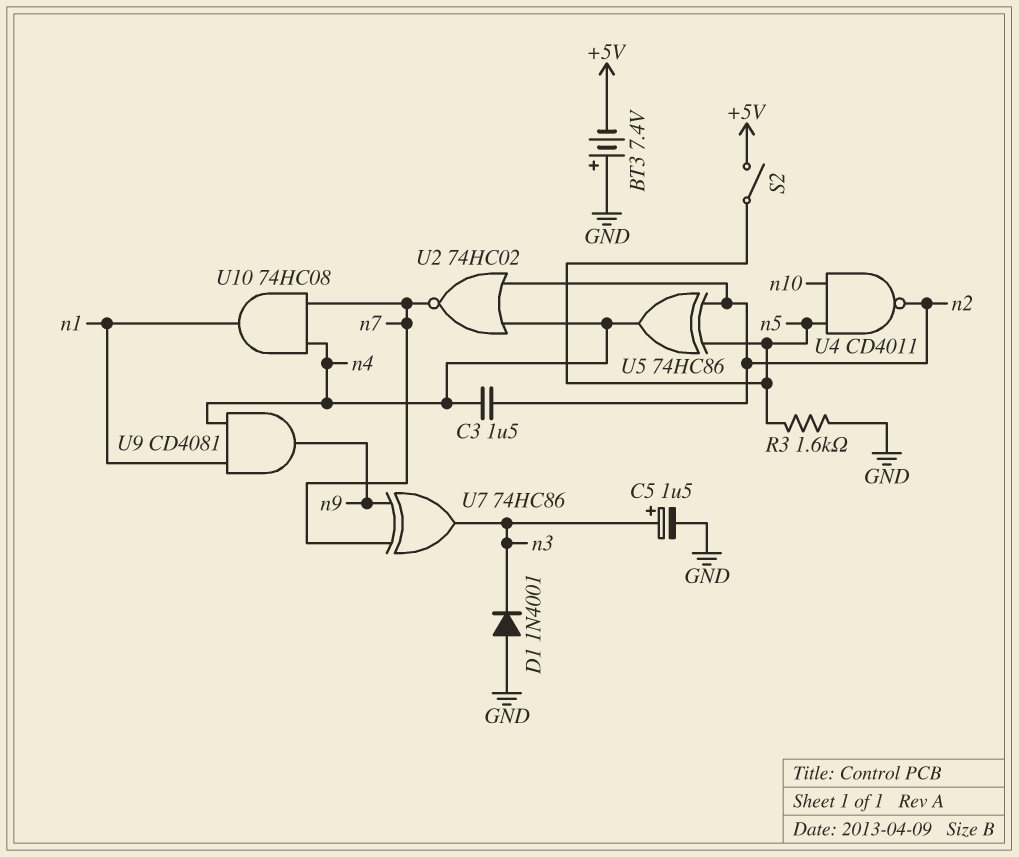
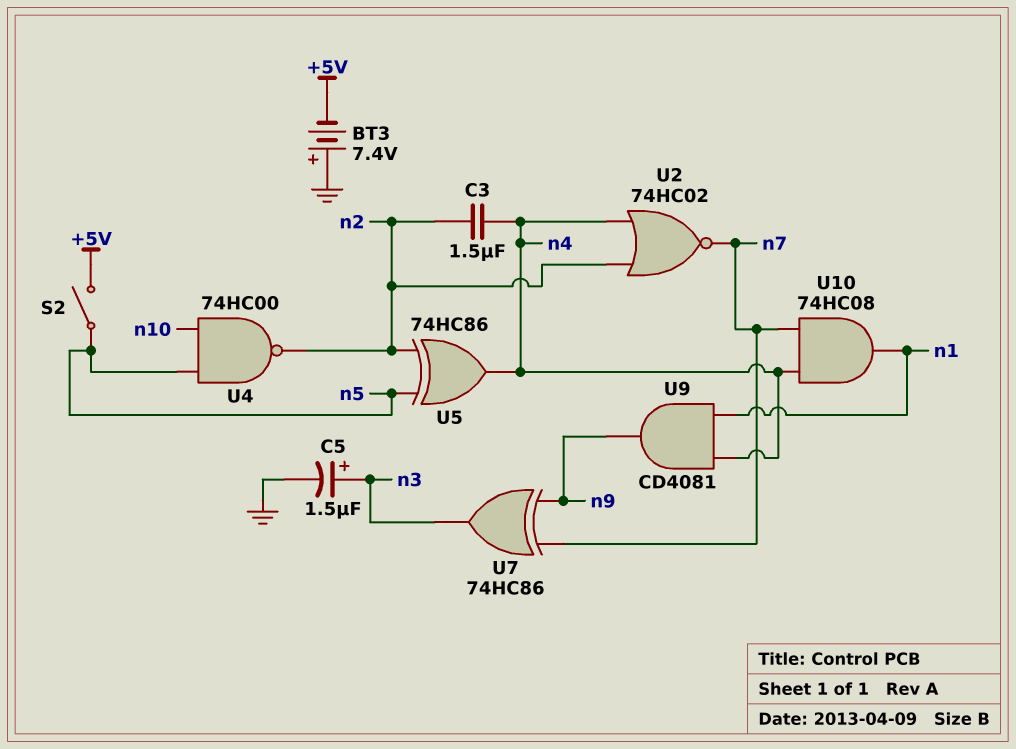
D1: diode 1N4001 (A GND, K n3) -> none
R3: 1.6k (GND, n5) -> none
U4: NAND CD4011 (in n5, in n10, out n2) -> NAND 74HC00 (in n5, in n10, out n2)

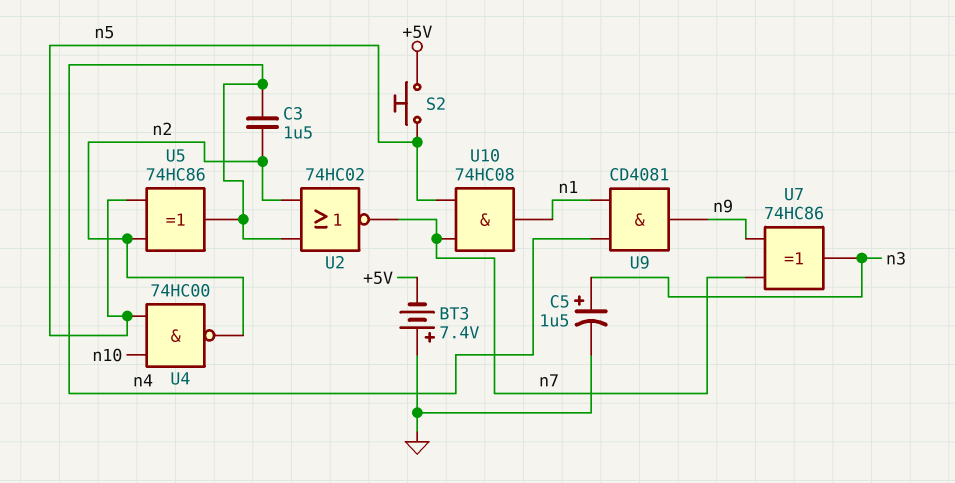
S2: switch (+5V, n5) -> button (+5V, n5)
U10: AND 74HC08 (in n4, in n7, out n1) -> AND 74HC08 (in n5, in n7, out n1)

